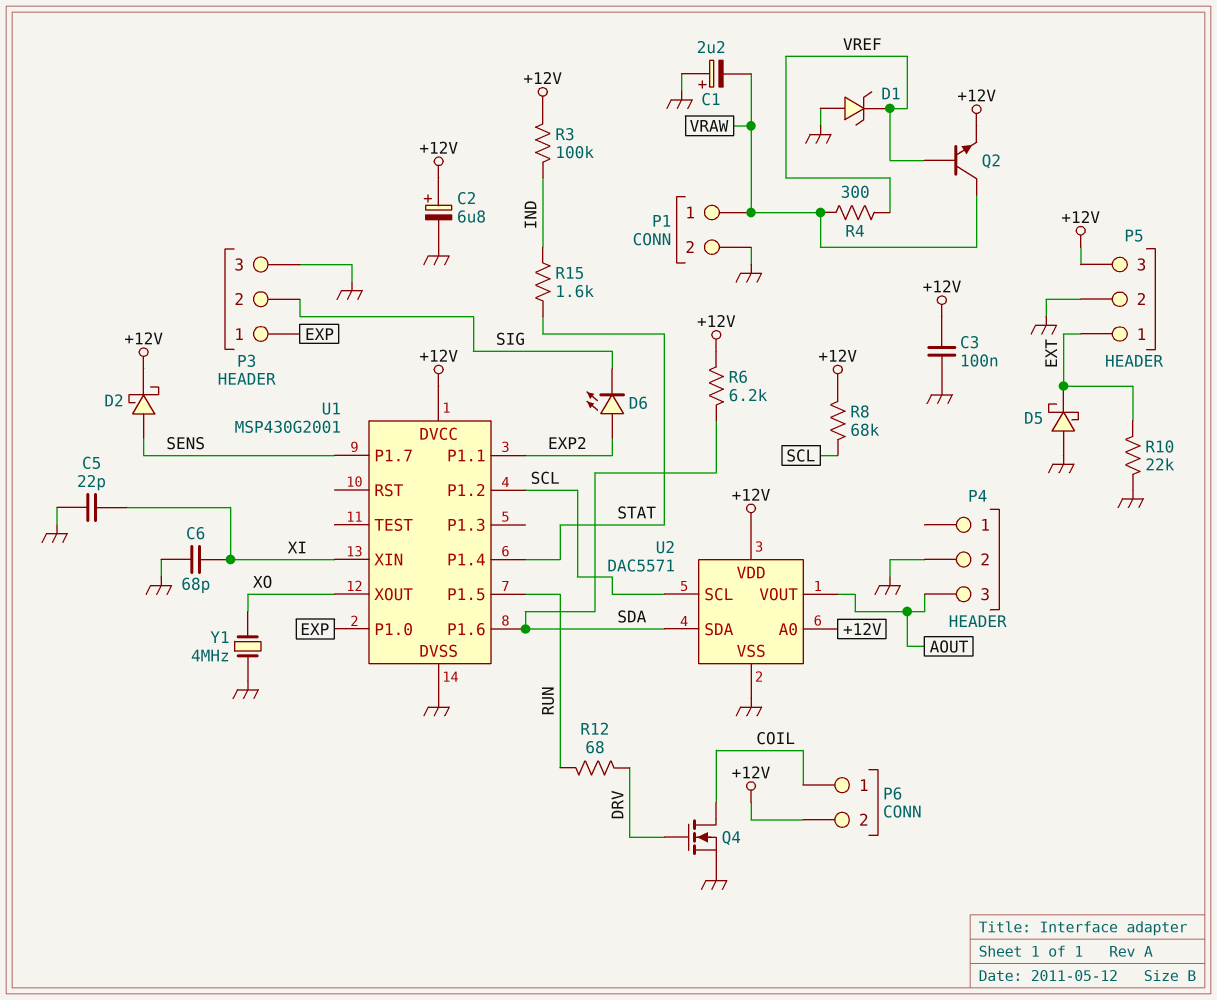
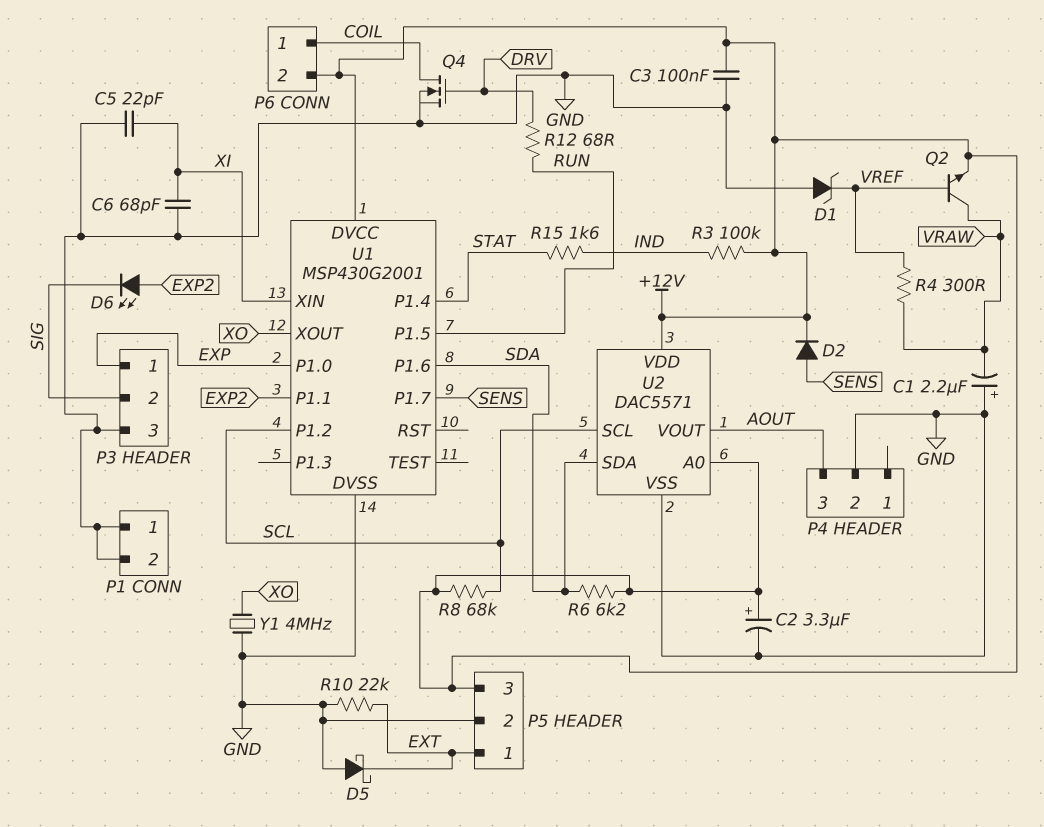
C2: 6.8uF (plus +12V, minus GND) -> 3.3uF (plus +12V, minus GND)
D2: schottky (A SENS, K +12V) -> diode (A SENS, K +12V)
P1 pin 1: VRAW -> GND

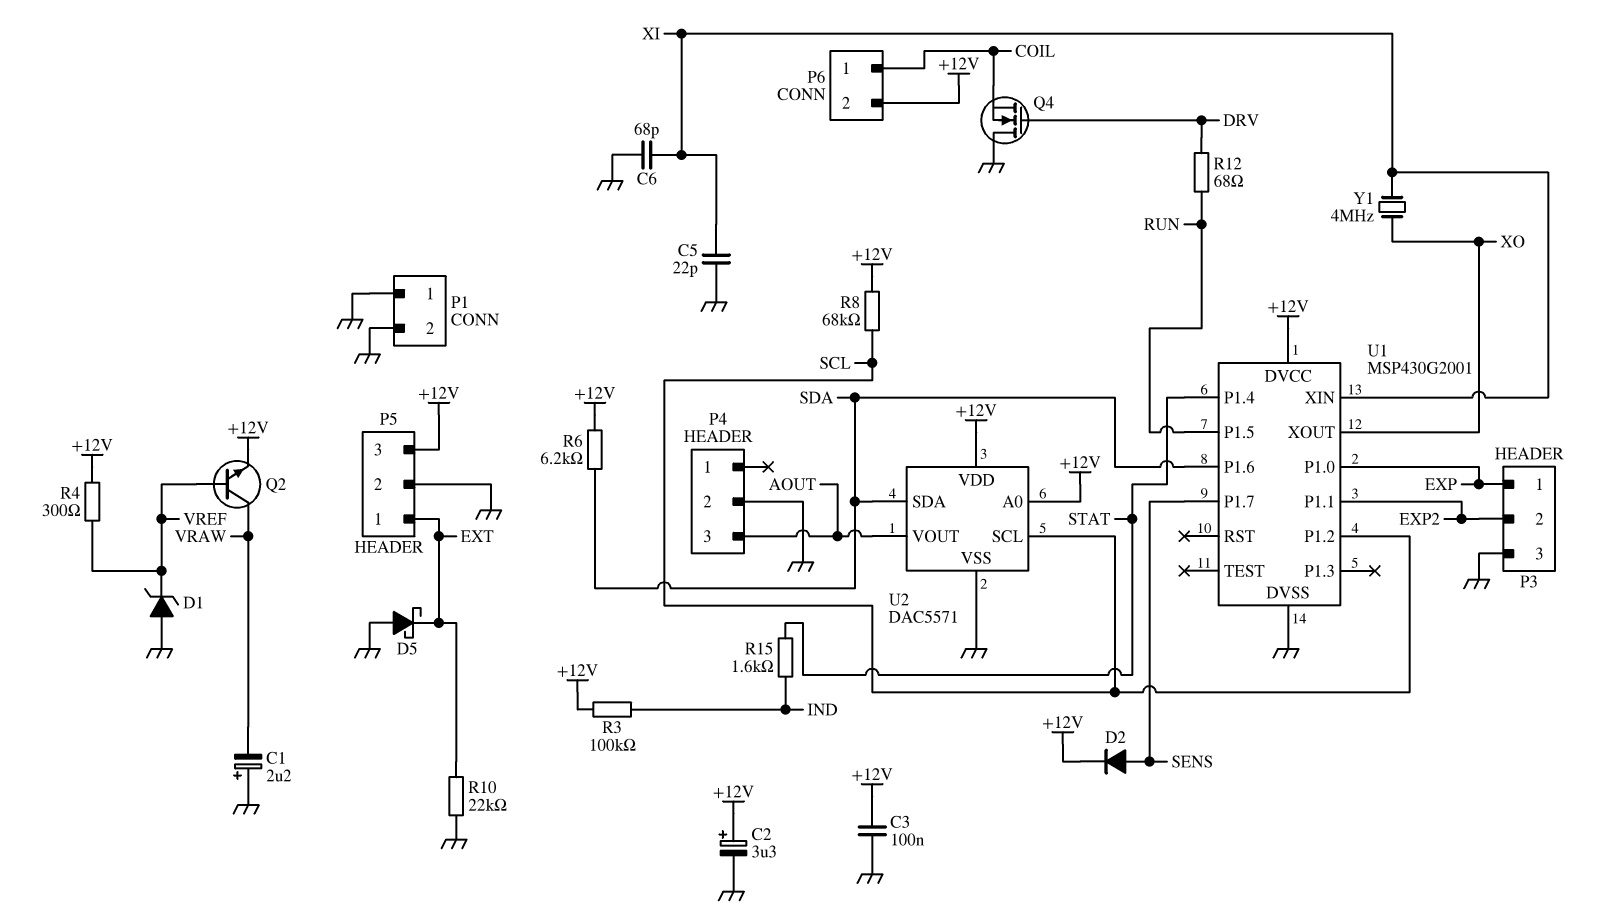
D6: LED (A EXP2, K SIG) -> none
P3 pin 2: SIG -> EXP2
Q4: NMOS (G DRV, D COIL, S GND) -> NMOS (G DRV, D GND, S COIL)
R4: 300 (VRAW, VREF) -> 300 (+12V, VREF)
Y1: 4MHz (GND, XO) -> 4MHz (XI, XO)

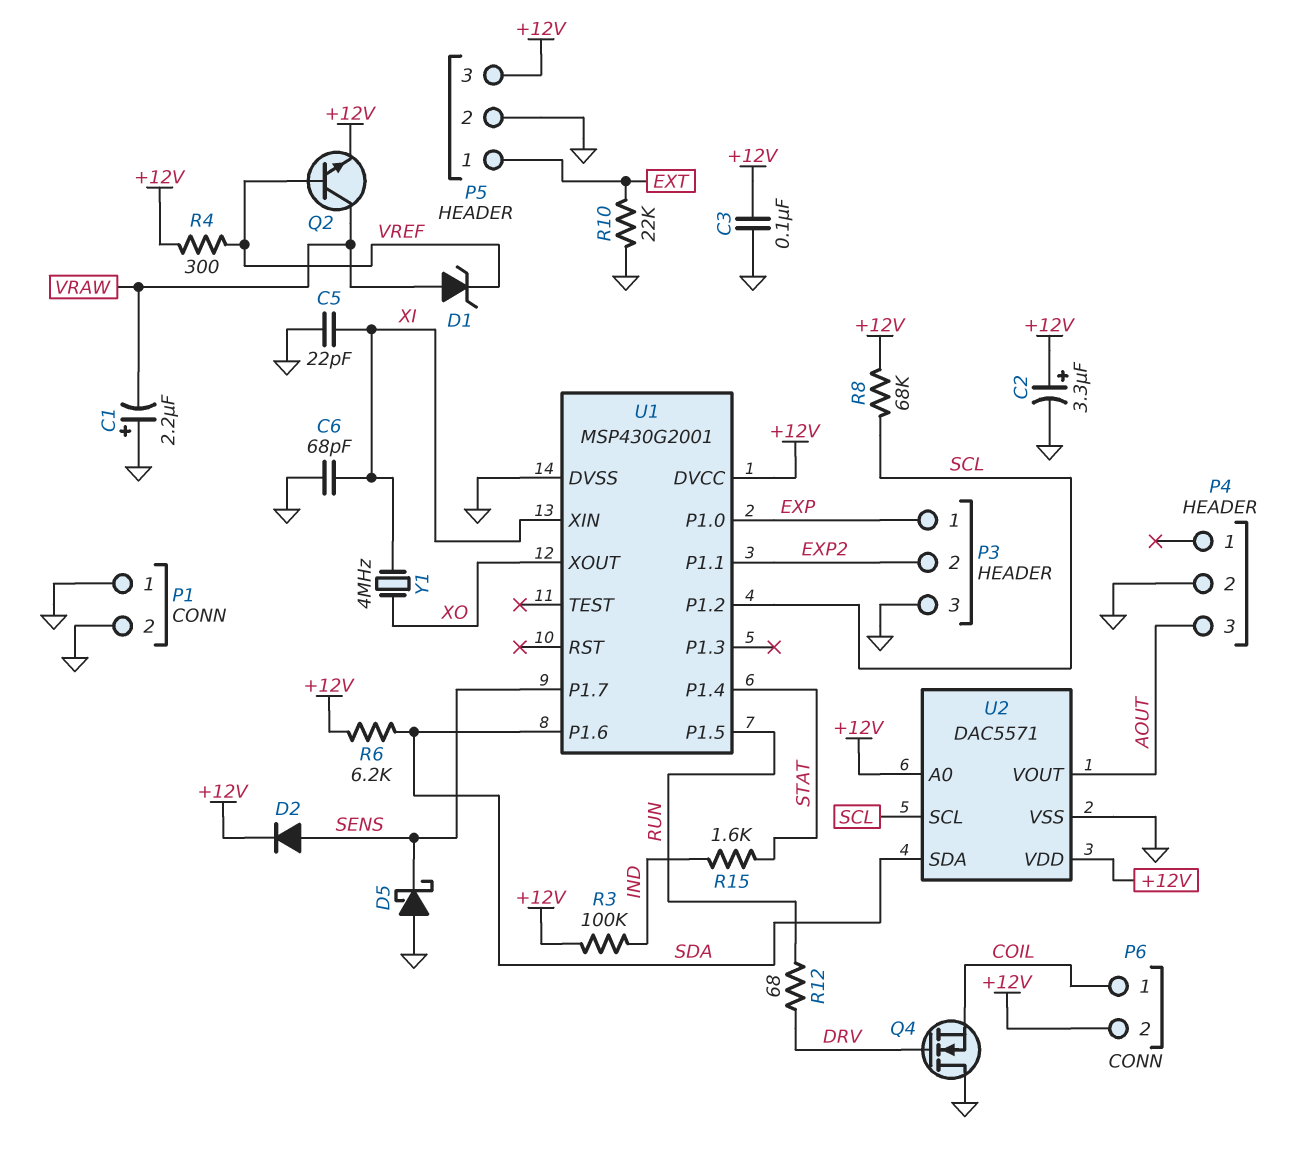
D1: zener (A GND, K VREF) -> zener (A VRAW, K VREF)
D5: schottky (A GND, K EXT) -> schottky (A GND, K SENS)

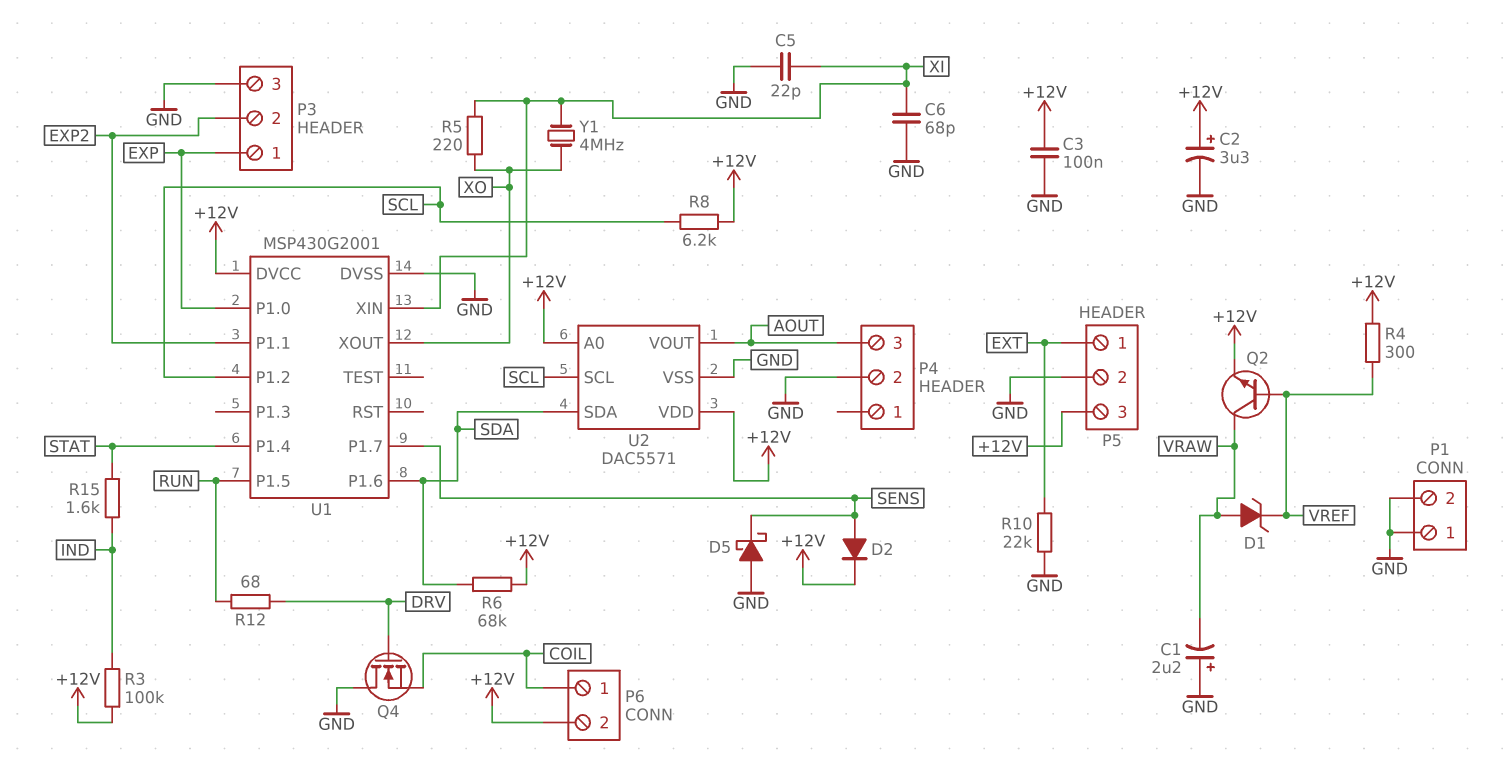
R5: none -> 220 (XI, XO)
R6: 6.2k (+12V, SDA) -> 68k (+12V, SDA)
R8: 68k (+12V, SCL) -> 6.2k (+12V, SCL)

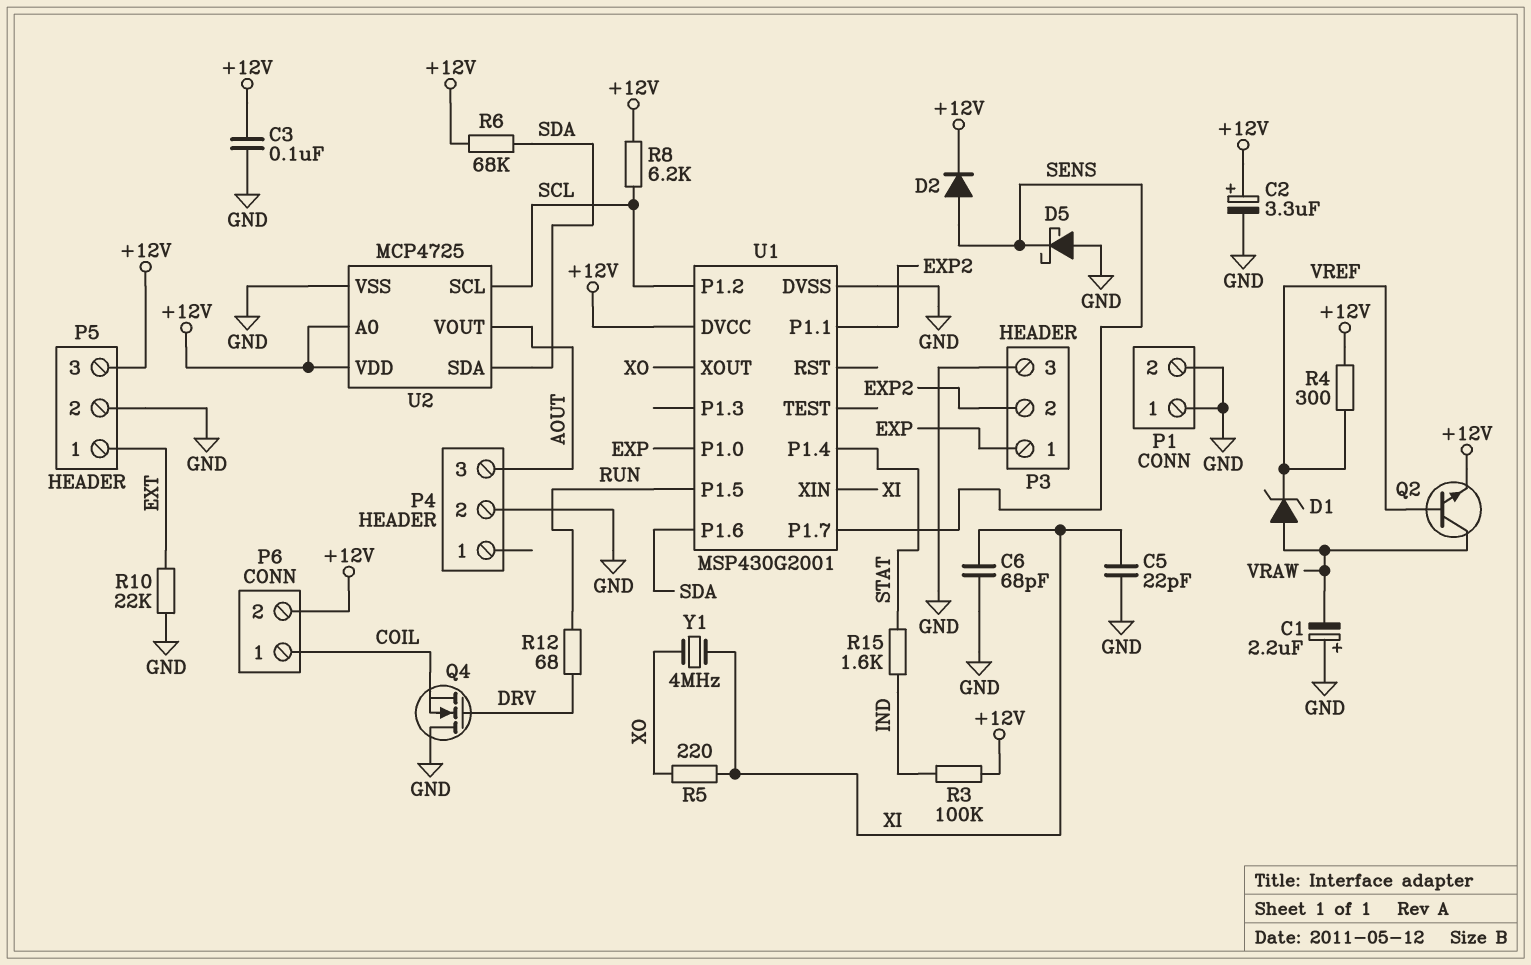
U2: DAC5571 -> MCP4725

